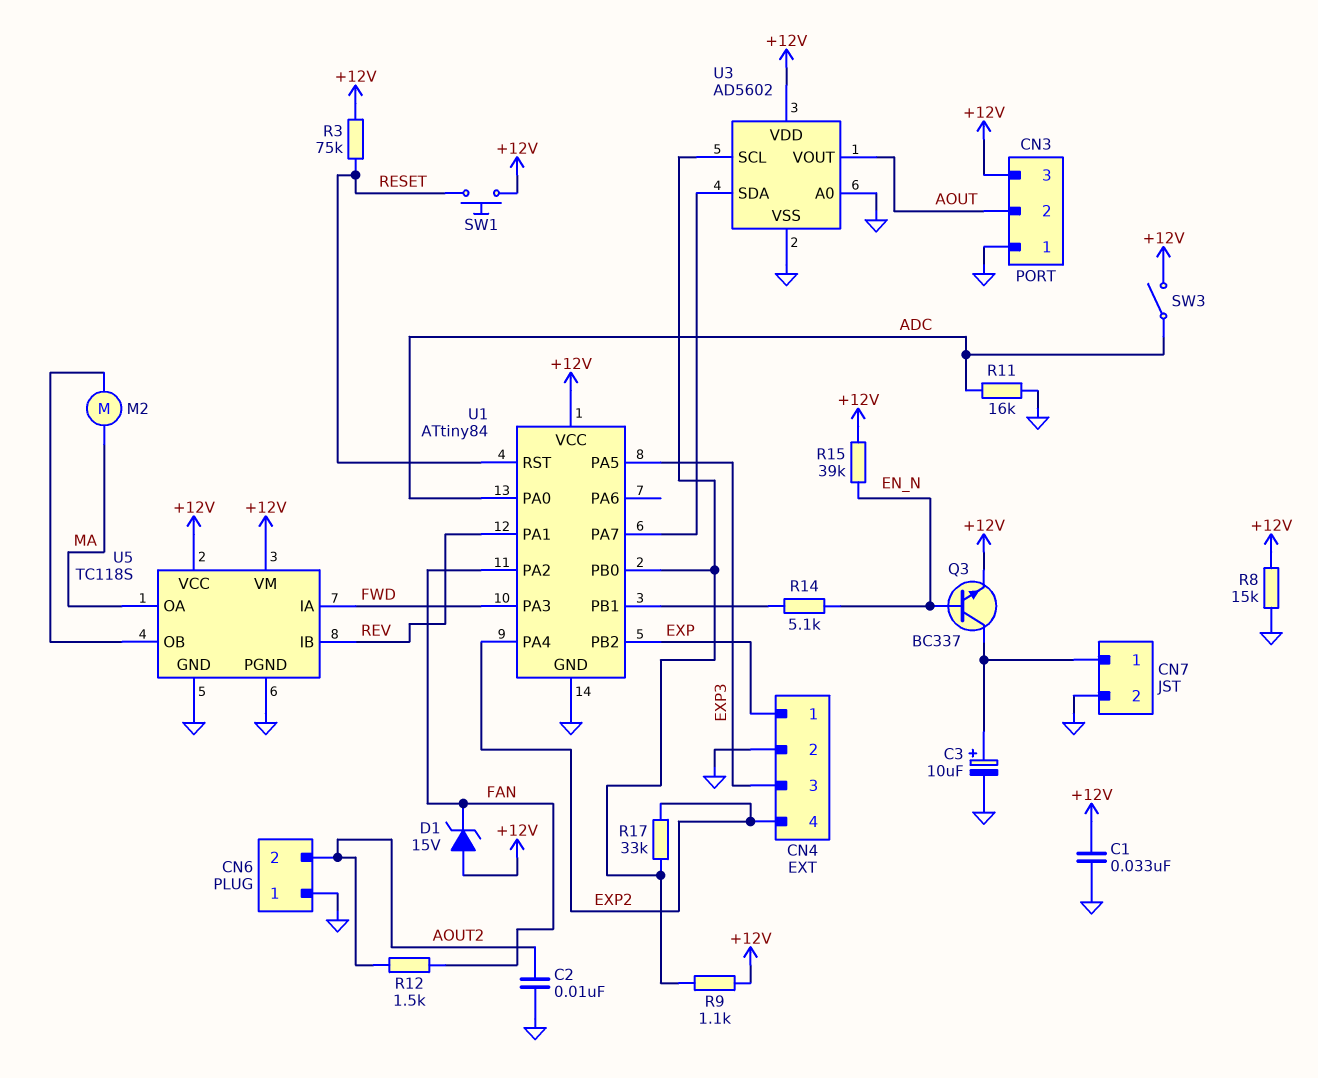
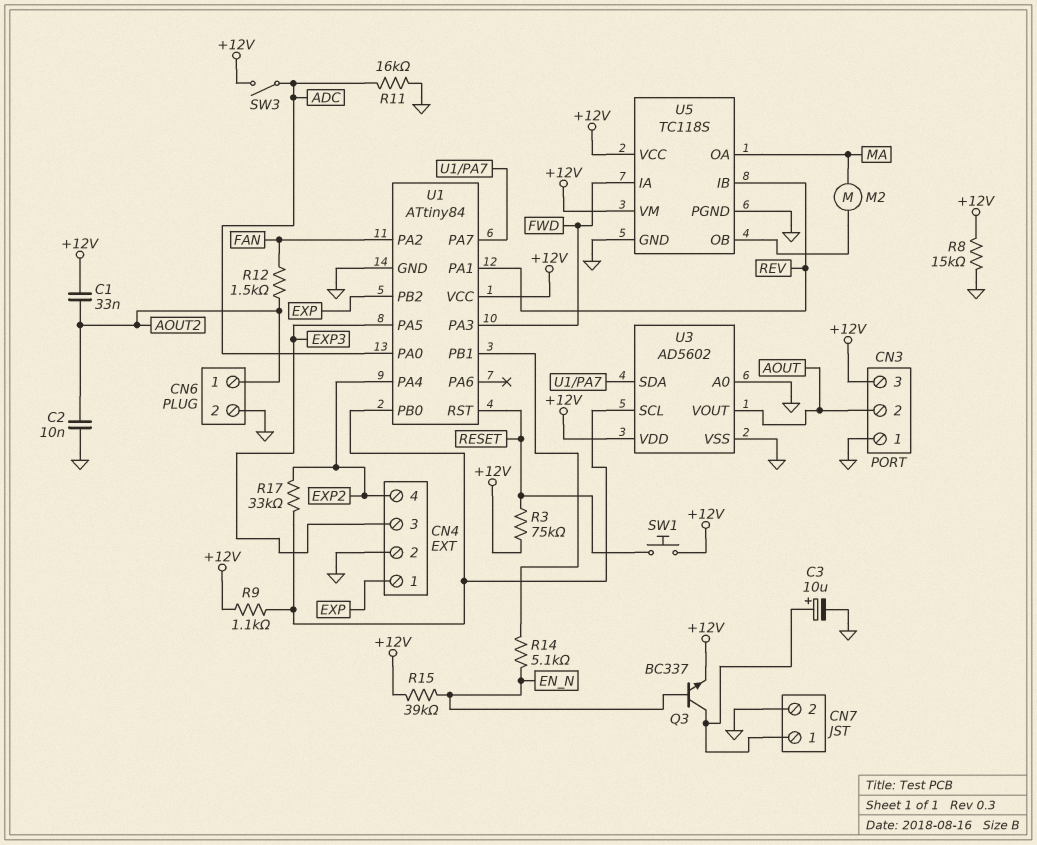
C1: 33nF (+12V, GND) -> 33nF (+12V, AOUT2)
CN6 pin 1: GND -> AOUT2
CN6 pin 2: AOUT2 -> GND
D1: zener 15V (A +12V, K FAN) -> none

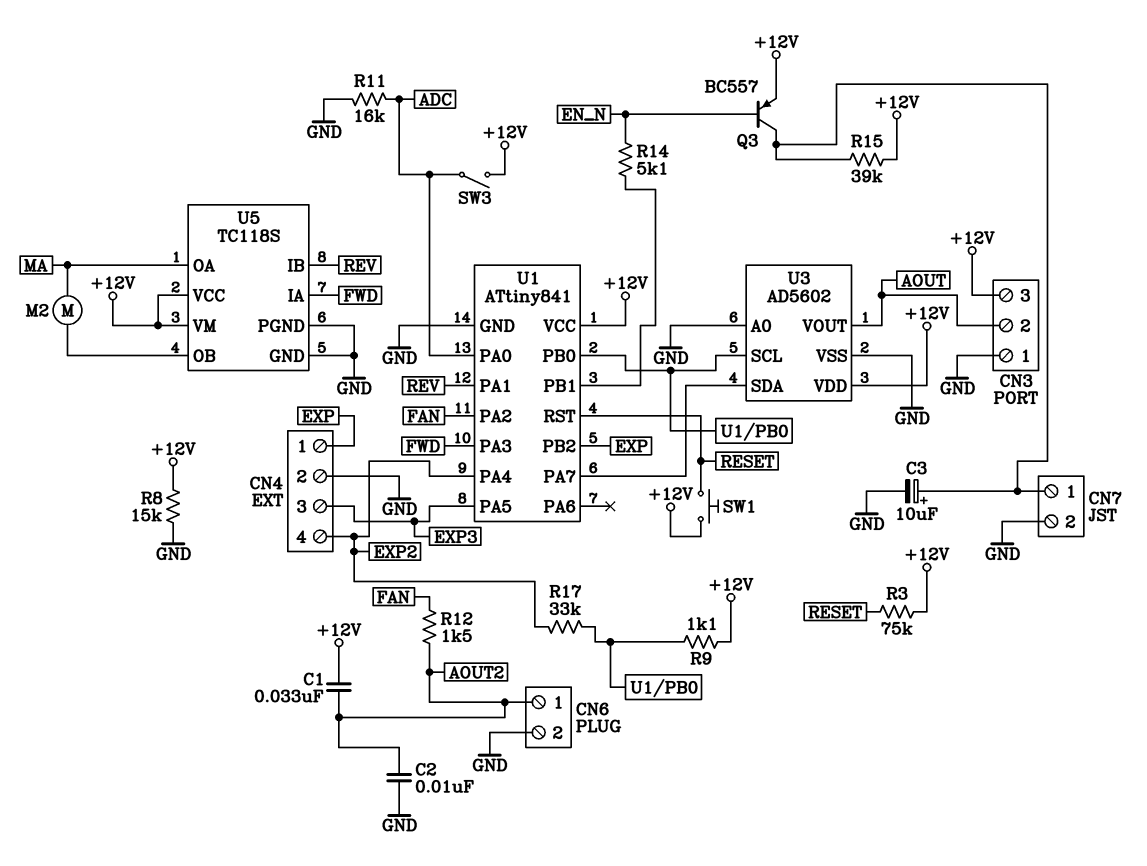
Q3: NPN BC337 (B EN_N, C CN7/1, E +12V) -> PNP BC557 (B EN_N, C CN7/1, E +12V)
R15: 39k (+12V, EN_N) -> 39k (+12V, CN7/1)
U1: ATtiny84 -> ATtiny841

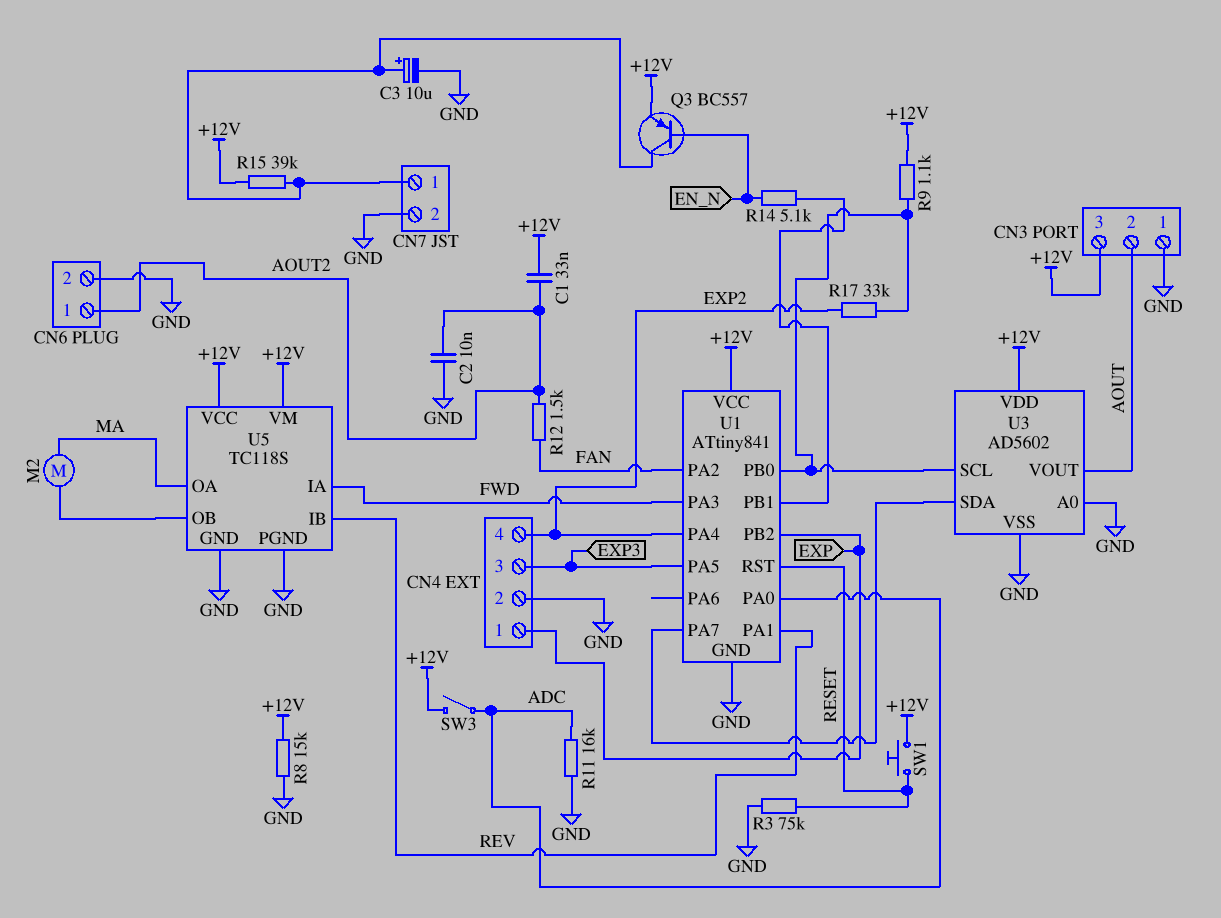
R3: 75k (+12V, RESET) -> 75k (GND, RESET)

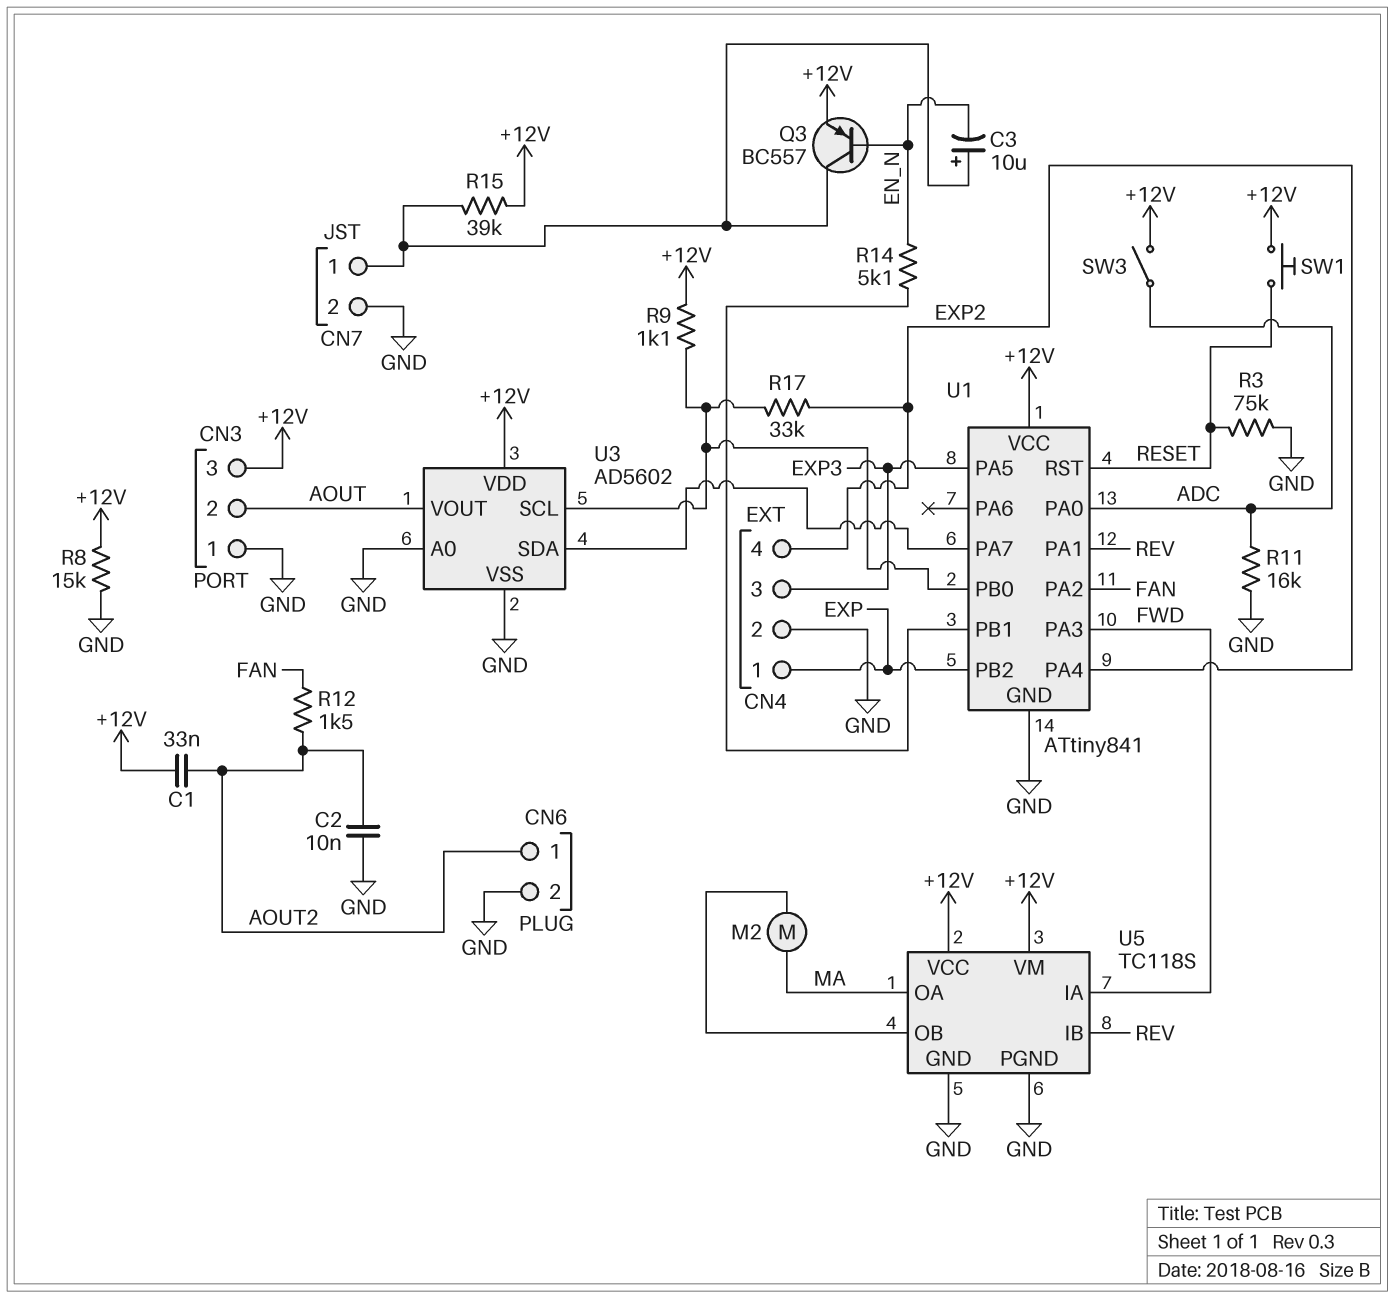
C3: 10uF (plus CN7/1, minus GND) -> 10uF (plus CN7/1, minus EN_N)

